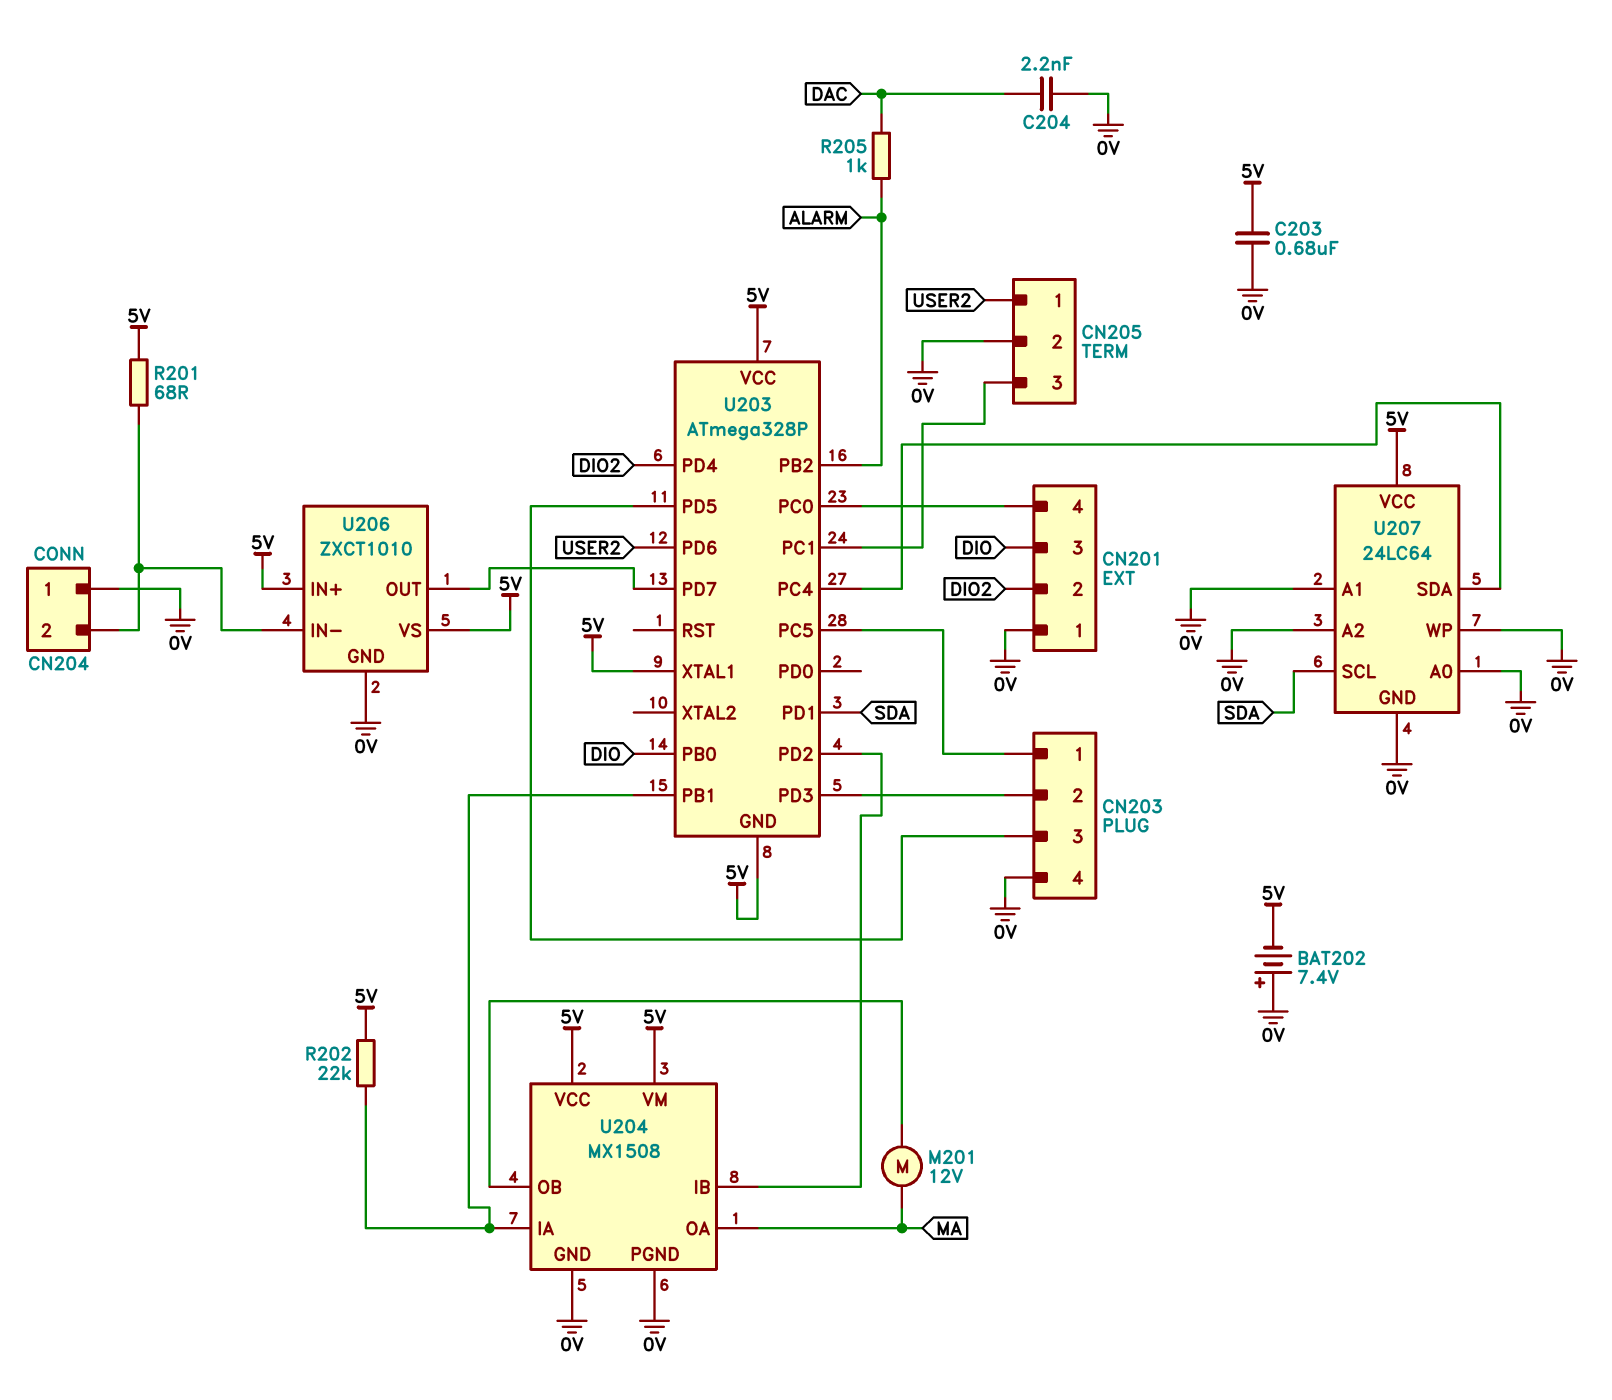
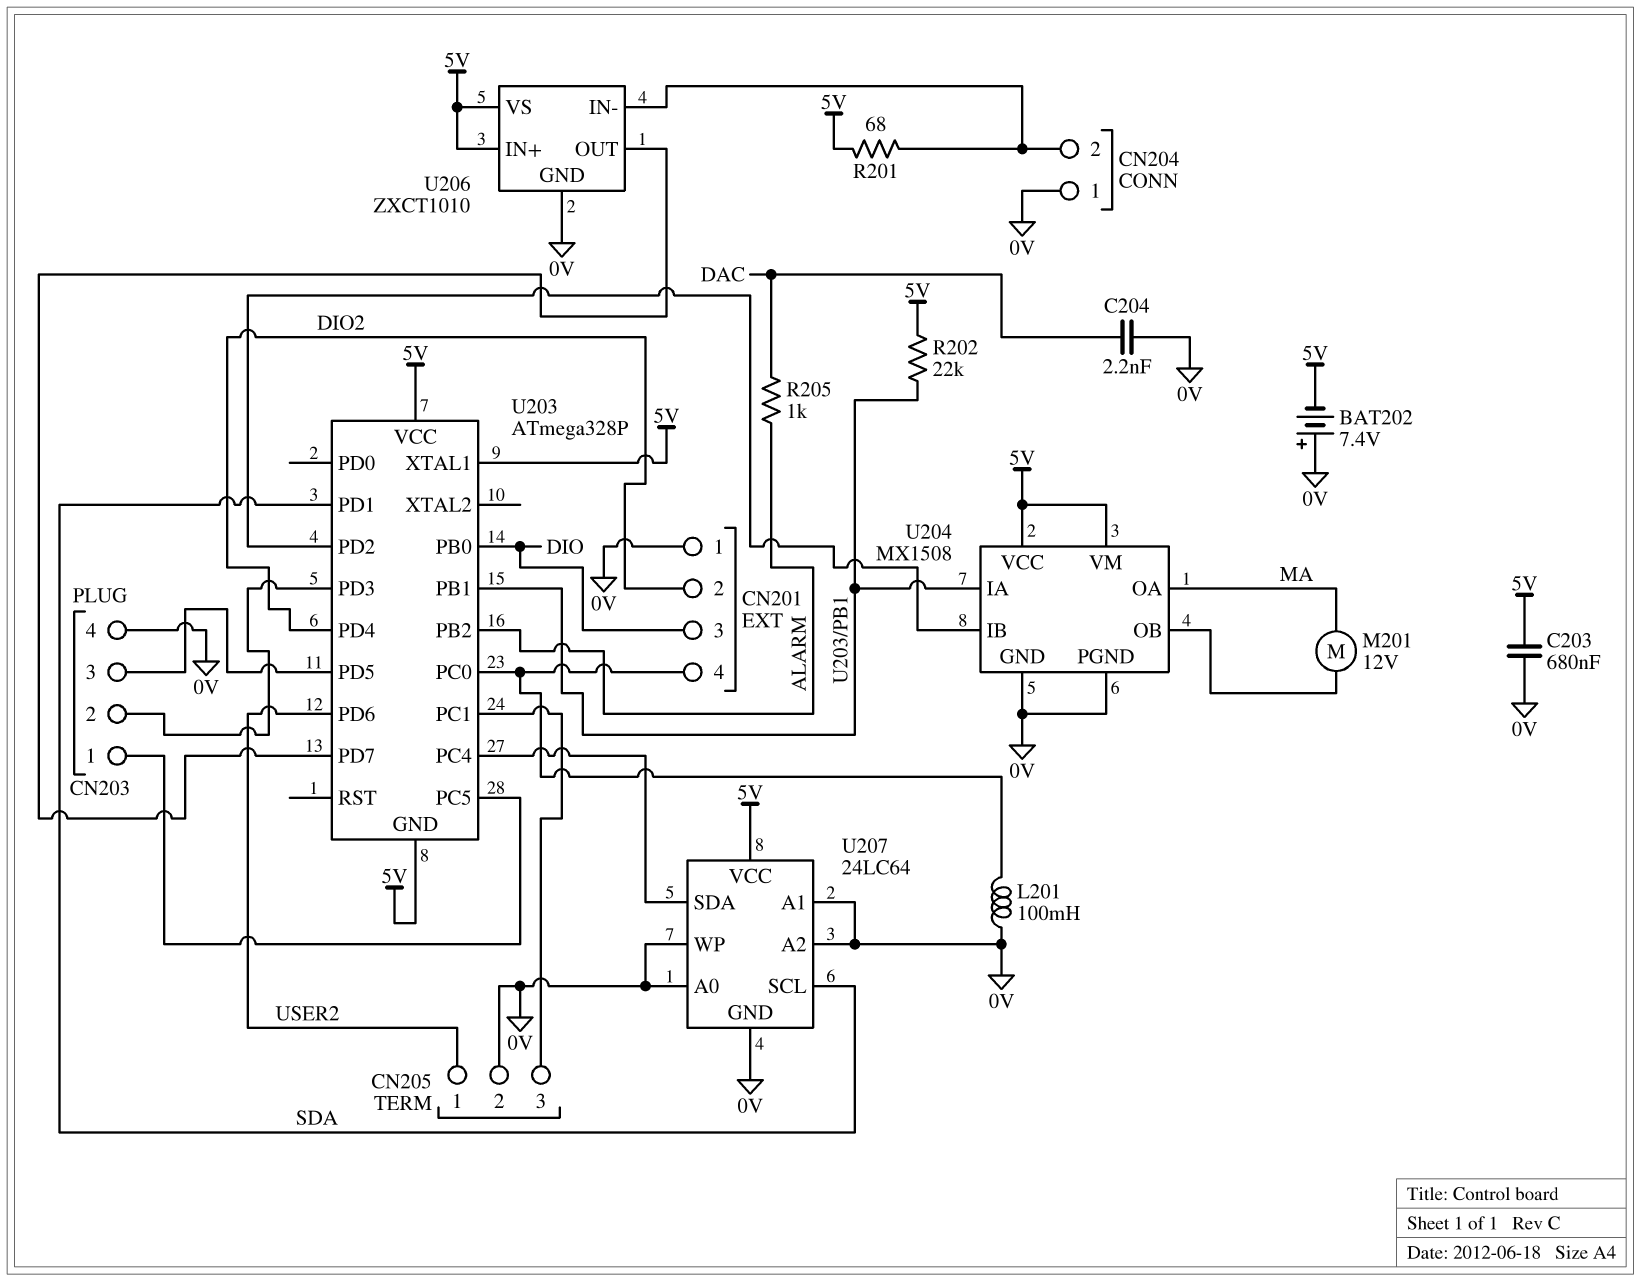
L201: none -> 100mH (0V, CN201/4)

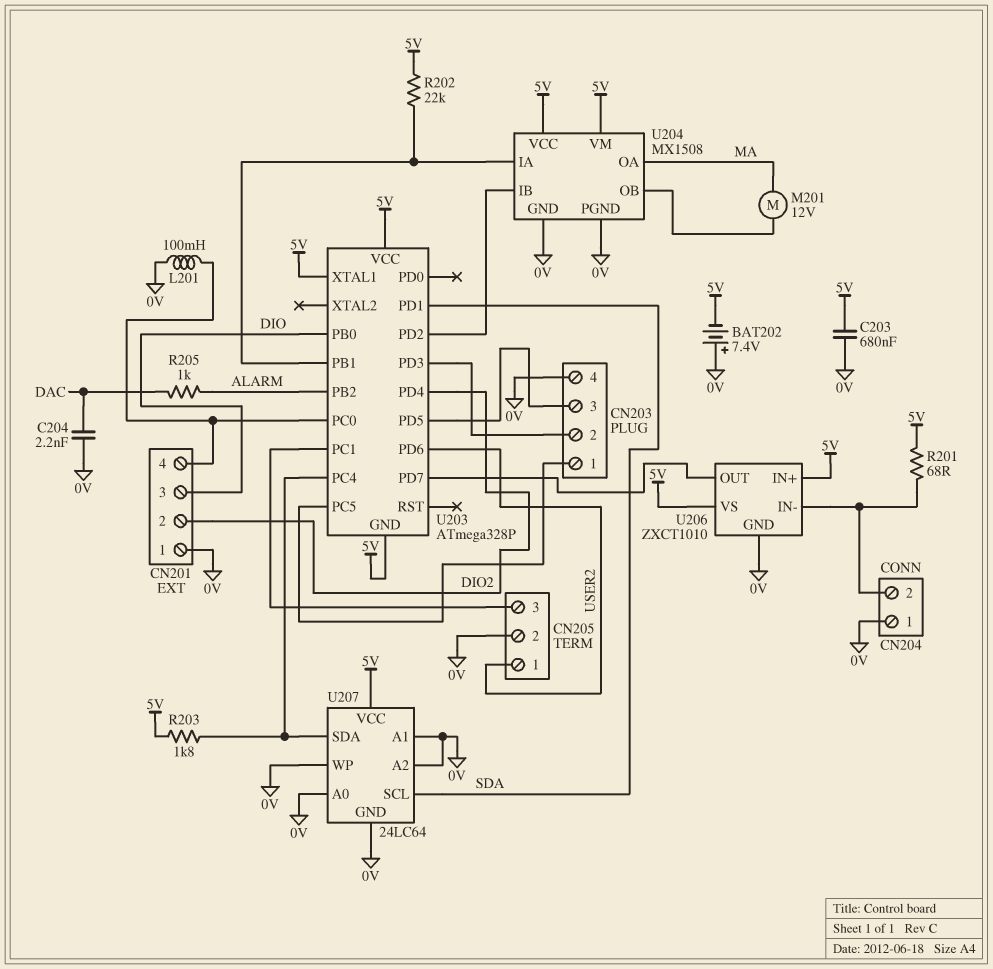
R203: none -> 1.8k (5V, U203/PC4)

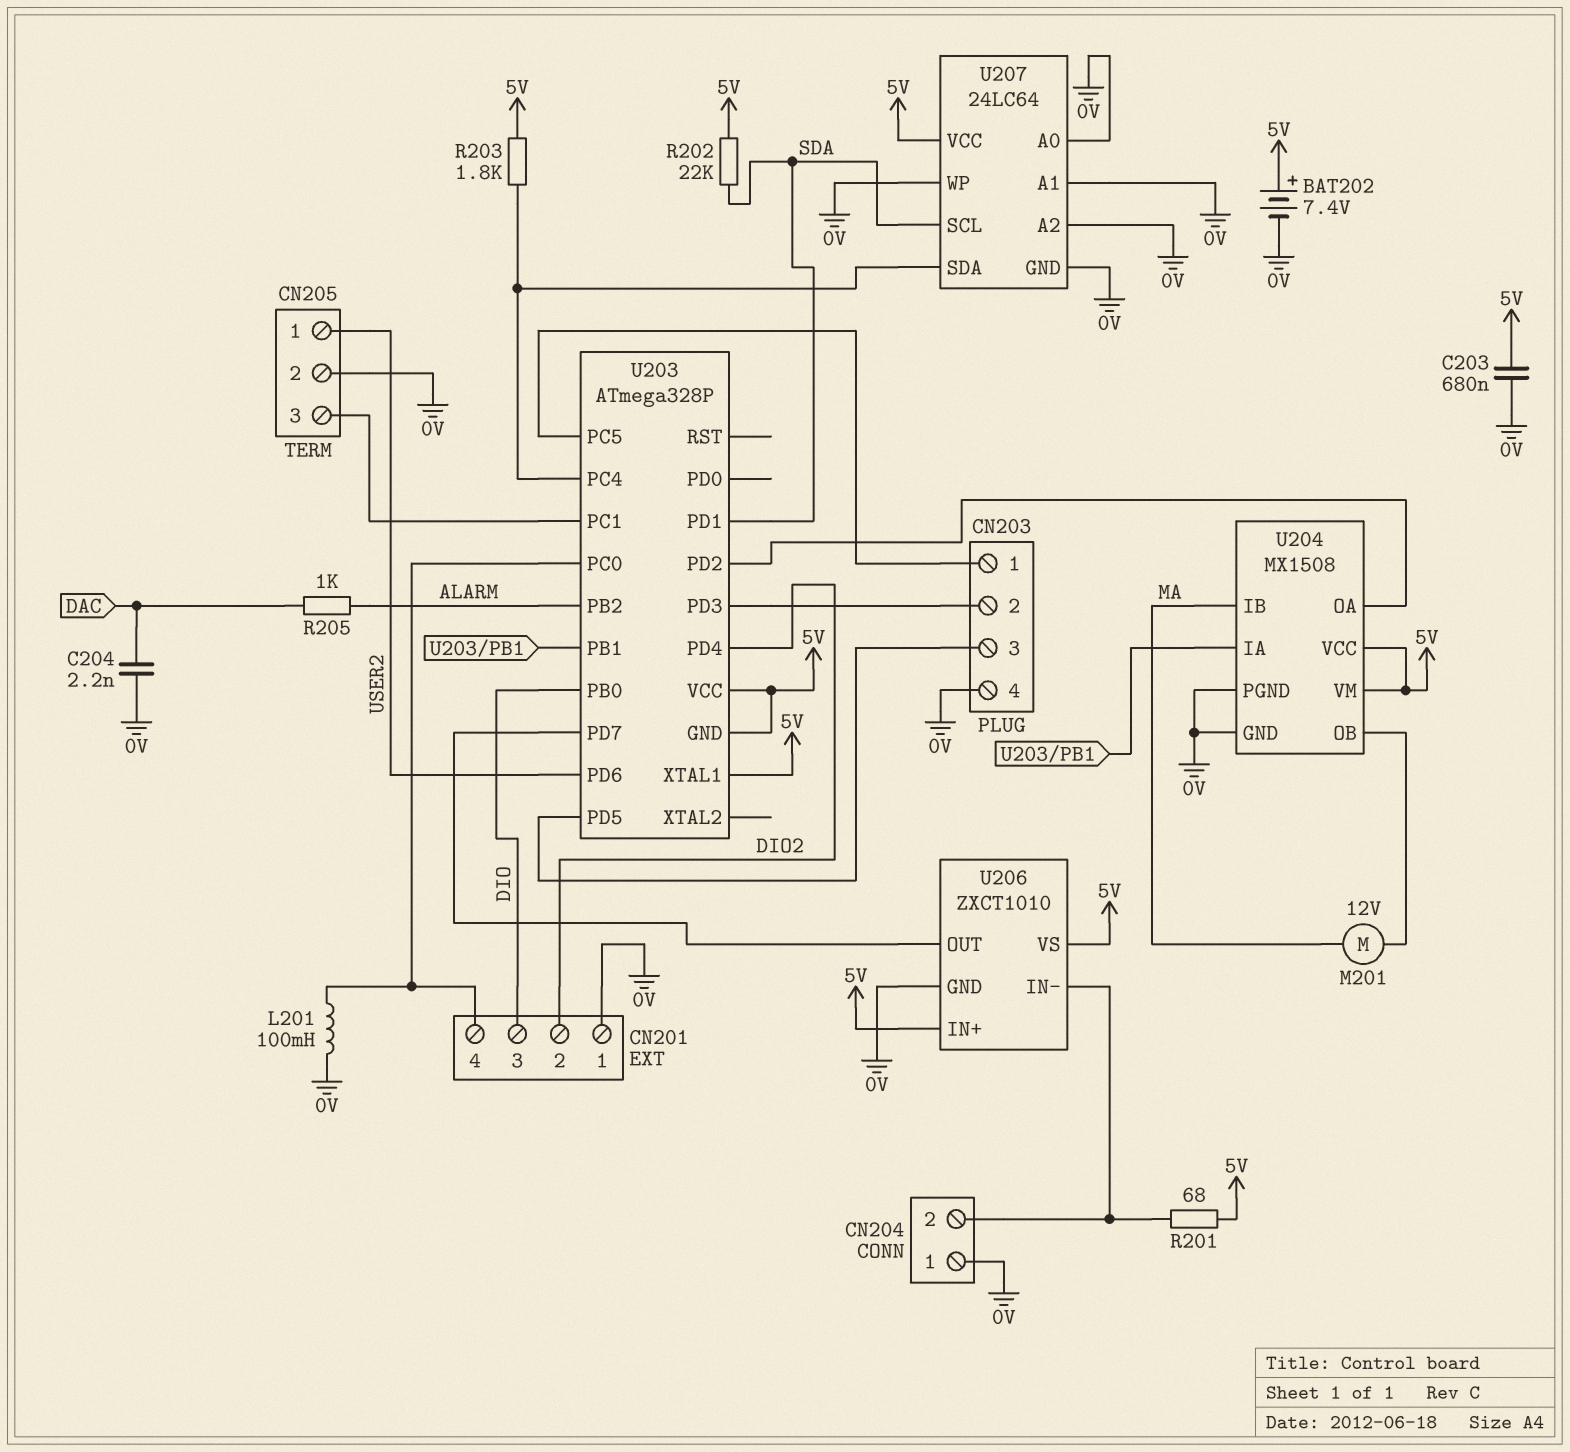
BAT202: 7.4V (plus 0V, minus 5V) -> 7.4V (plus 5V, minus 0V)
R202: 22k (5V, U203/PB1) -> 22k (5V, SDA)
U204 pin IB: U203/PD2 -> MA
U204 pin OA: MA -> U203/PD2

